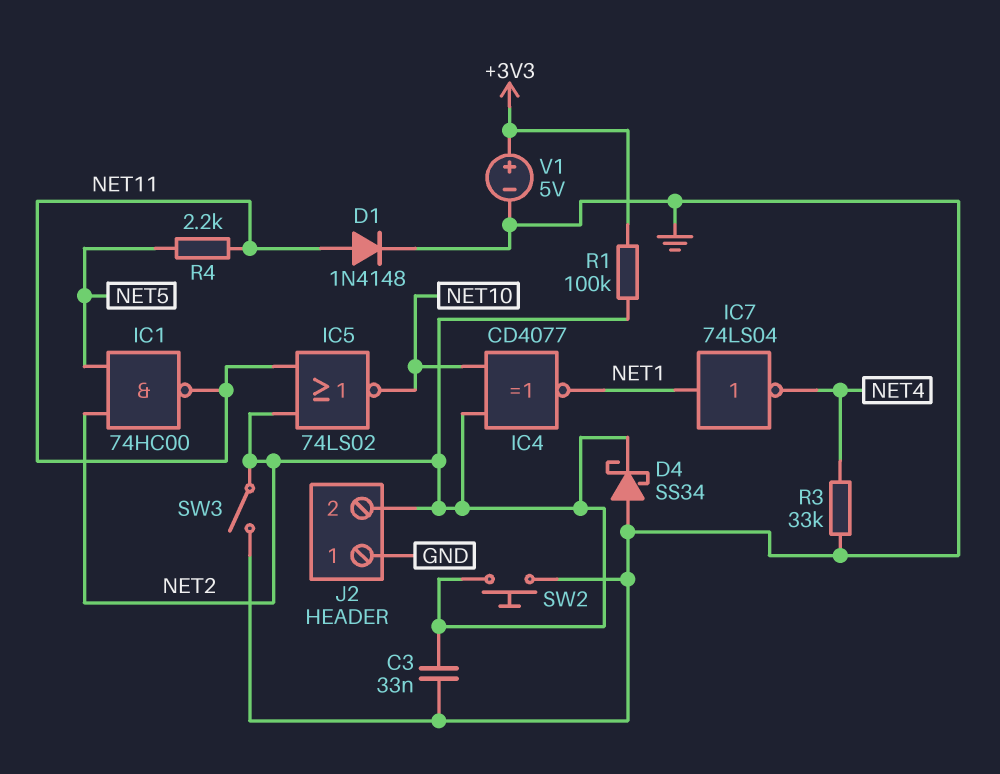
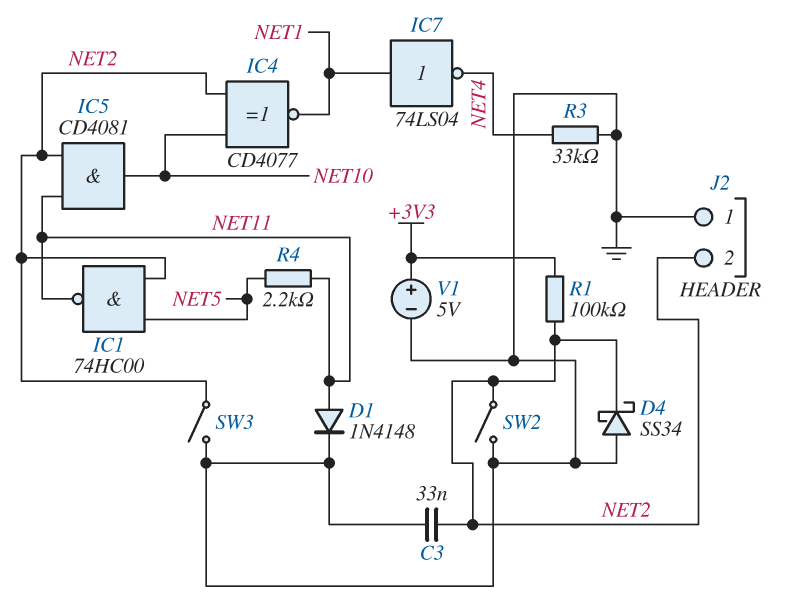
IC5: NOR 74LS02 (in NET2, in NET11, out NET10) -> AND CD4081 (in NET2, in NET11, out NET10)
SW2: button (GND, NET2) -> switch (GND, NET2)

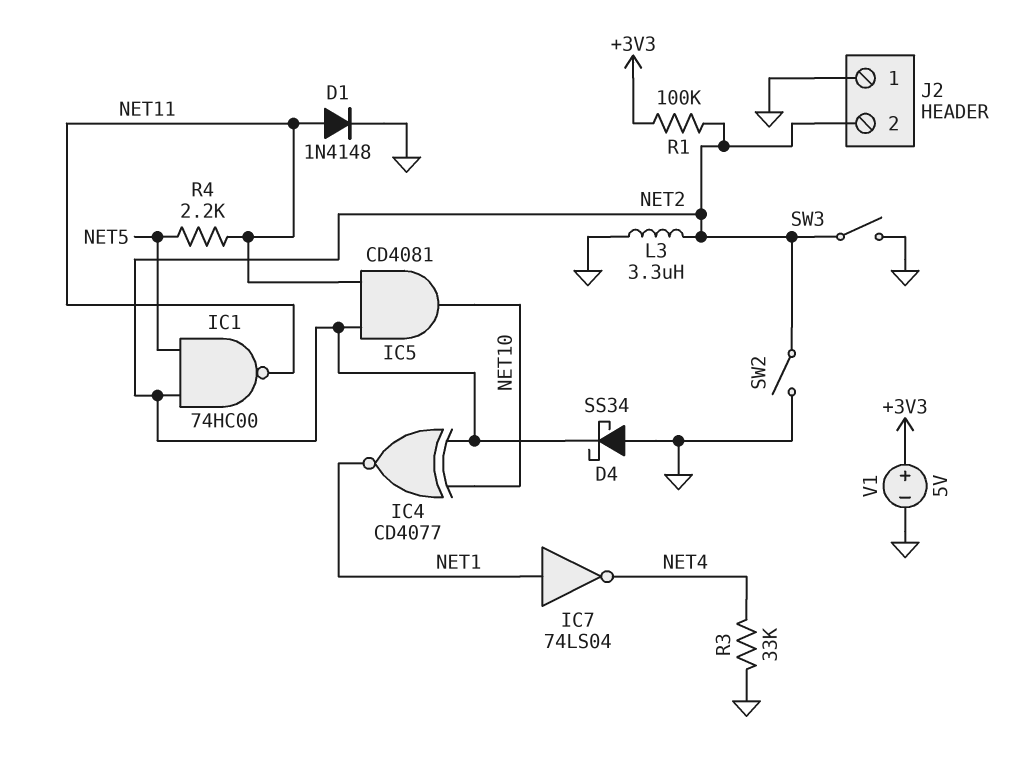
C3: 33nF (GND, NET2) -> none
L3: none -> 3.3uH (GND, NET2)

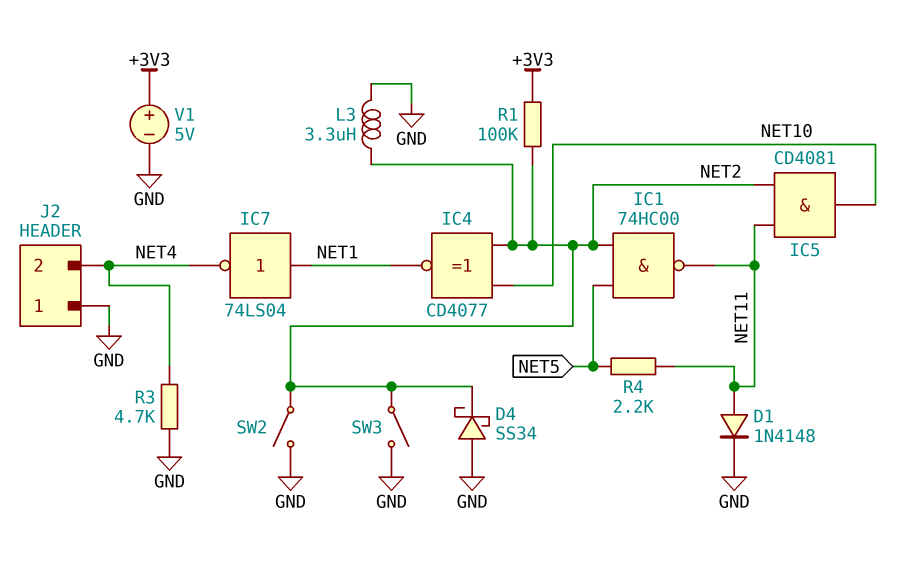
J2 pin 2: NET2 -> NET4
R3: 33k (GND, NET4) -> 4.7k (GND, NET4)

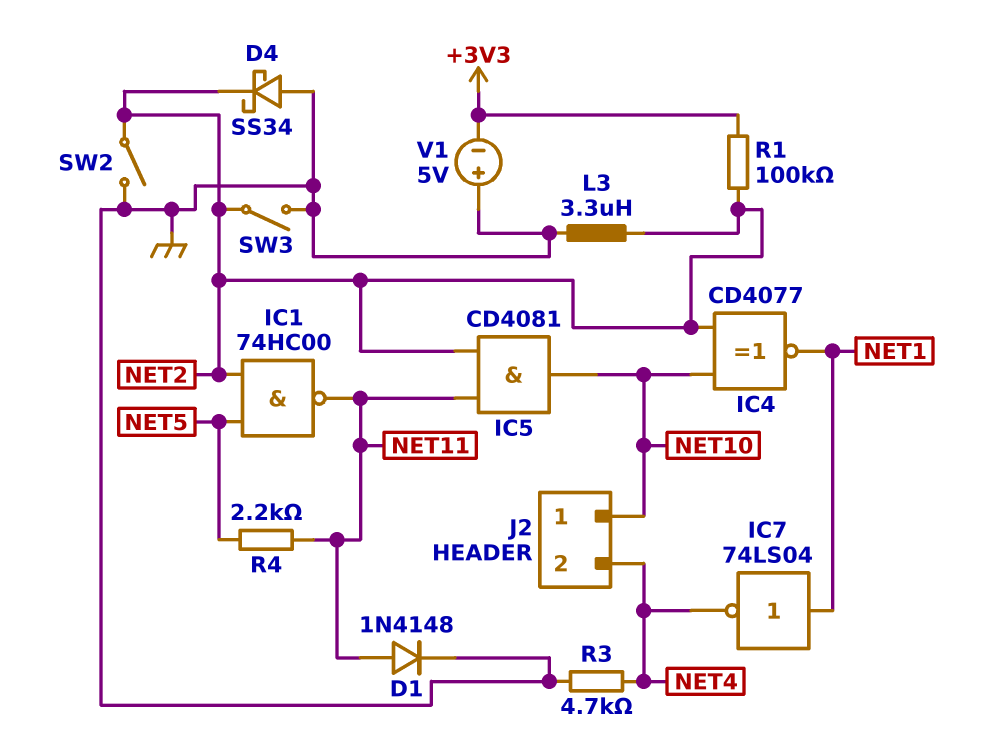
J2 pin 1: GND -> NET10
V1: 5V (plus +3V3, minus GND) -> 5V (plus GND, minus +3V3)

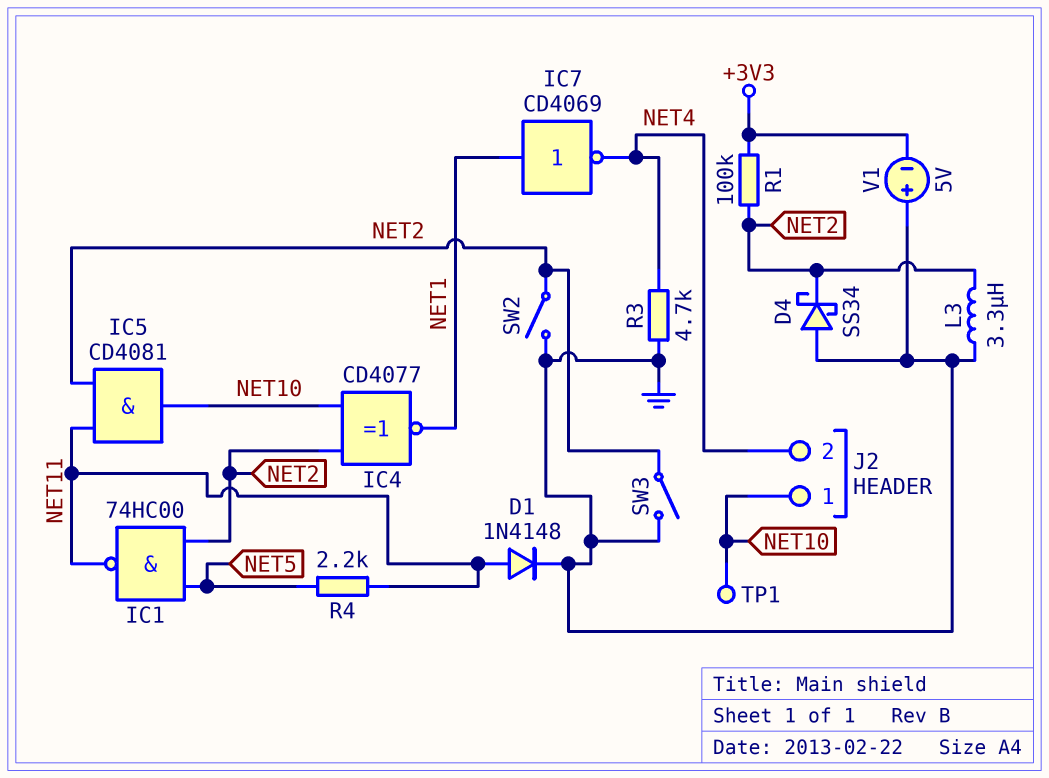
IC7: NOT 74LS04 (in NET1, out NET4) -> NOT CD4069 (in NET1, out NET4)
TP1: none -> test point (NET10)

